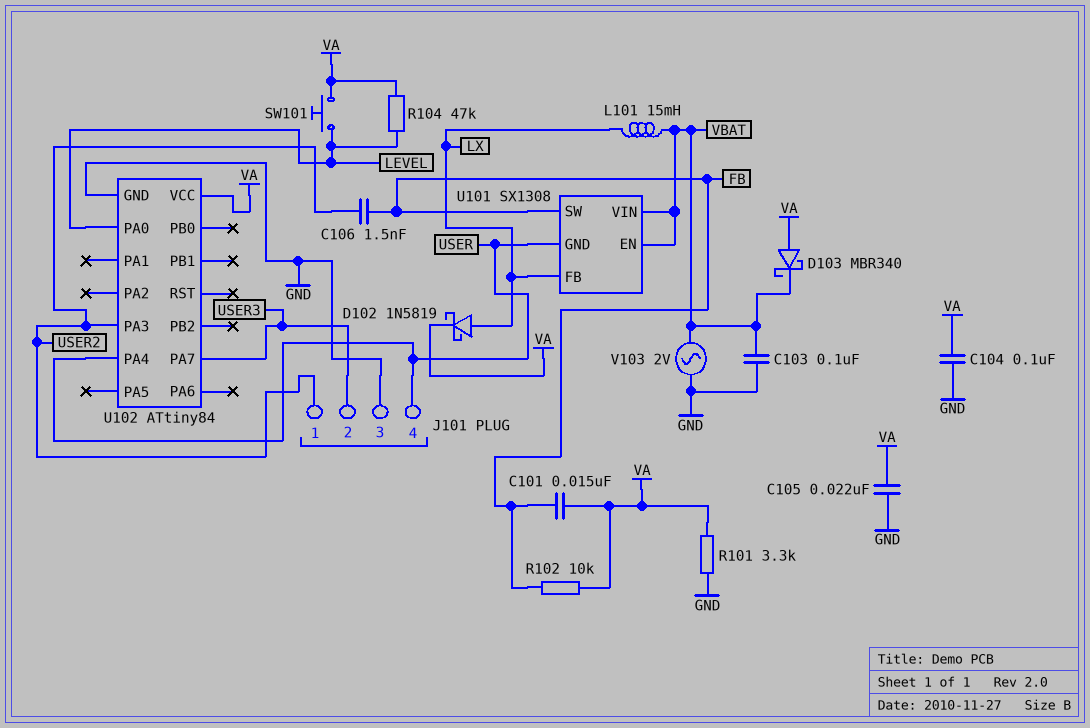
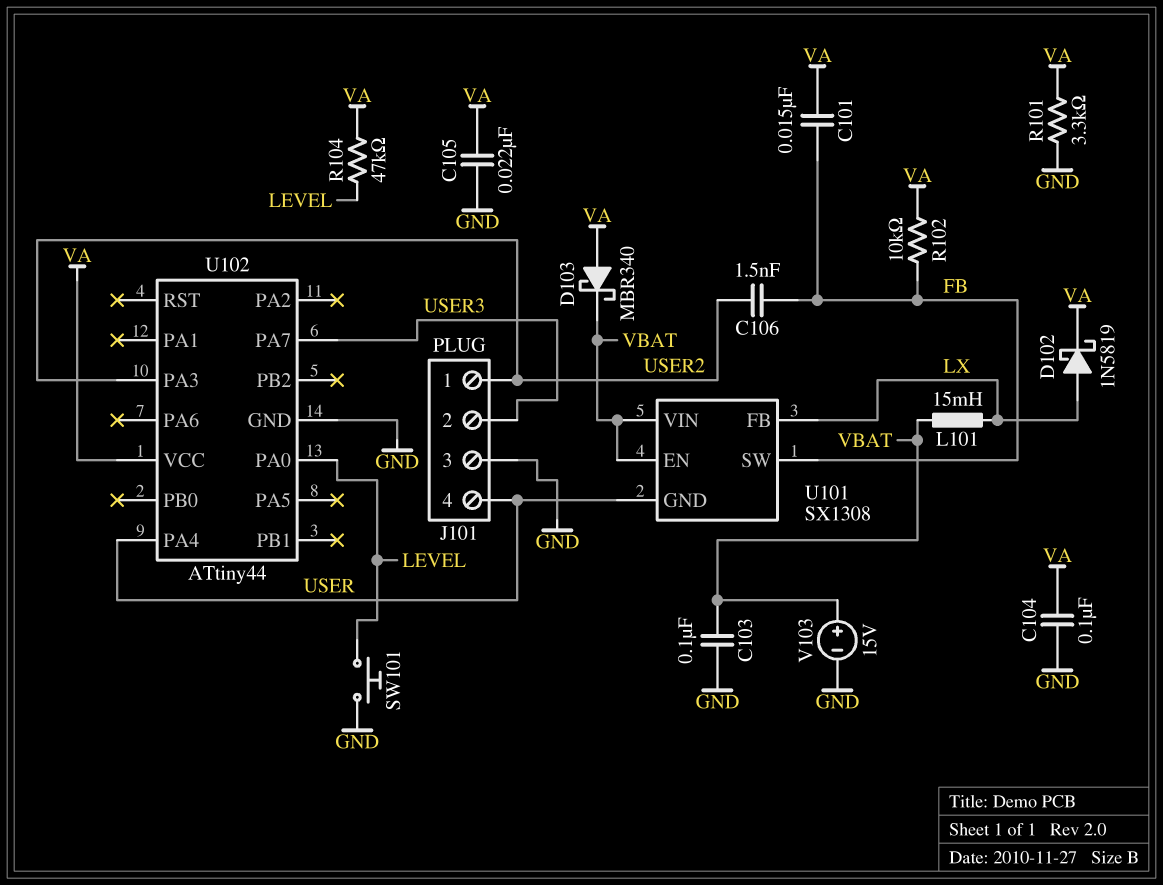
SW101: button (LEVEL, VA) -> button (GND, LEVEL)
U102: ATtiny84 -> ATtiny44
V103: AC 2V (GND, VBAT) -> 15V (plus VBAT, minus GND)

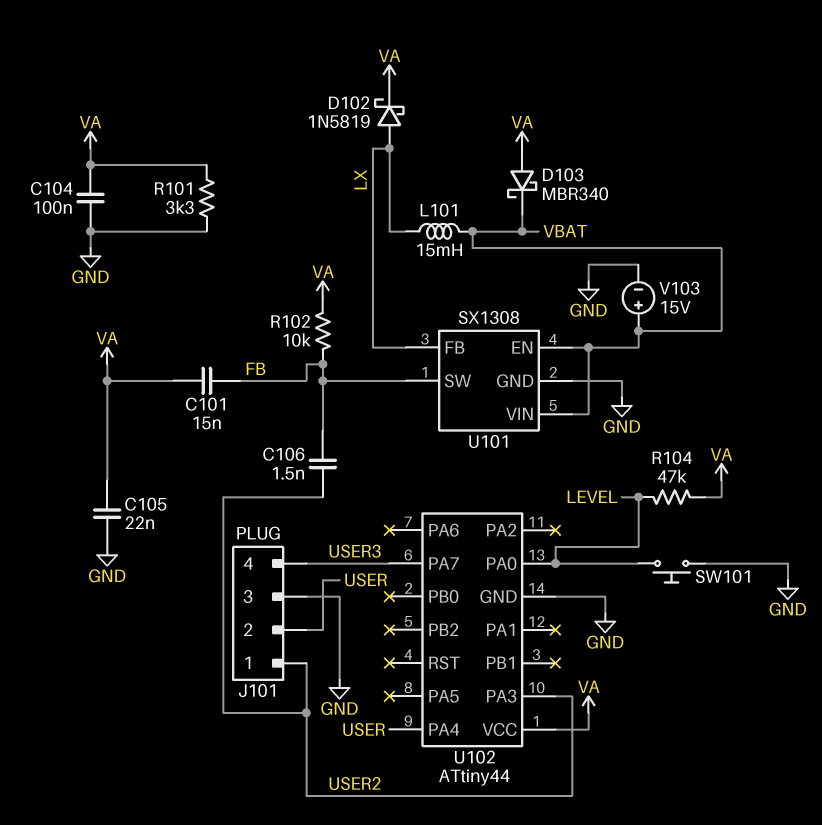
C103: 100nF (GND, VBAT) -> none
J101 pin 2: USER3 -> USER
J101 pin 4: USER -> USER3
U101 pin GND: USER -> GND

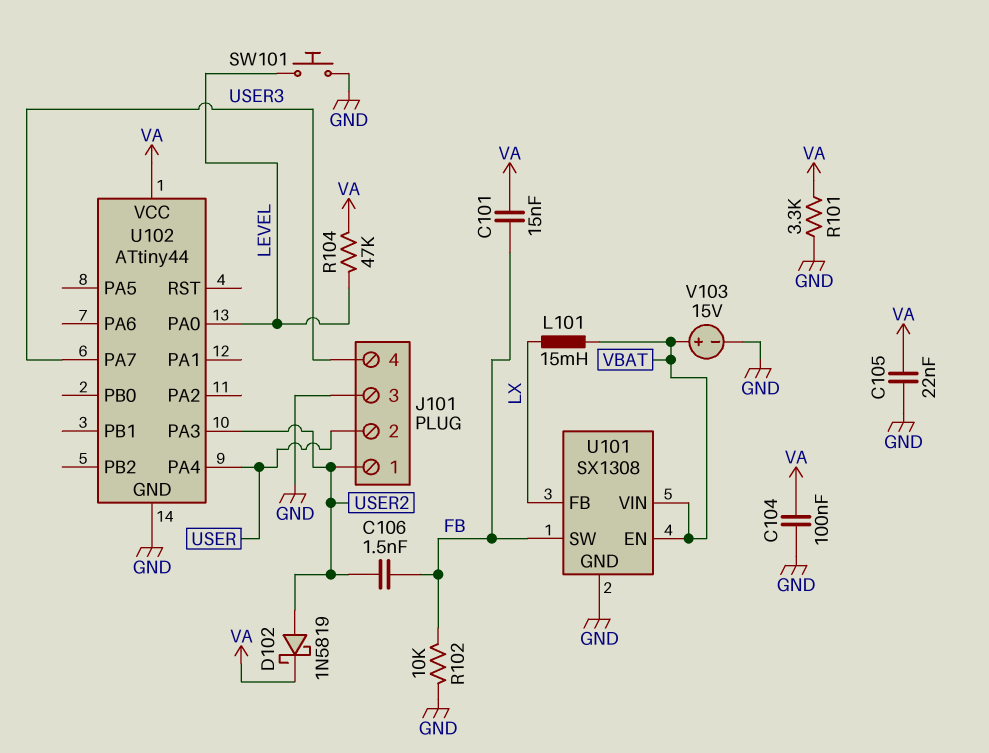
D102: schottky 1N5819 (A LX, K VA) -> schottky 1N5819 (A USER2, K VA)
D103: schottky MBR340 (A VA, K VBAT) -> none
R102: 10k (FB, VA) -> 10k (FB, GND)

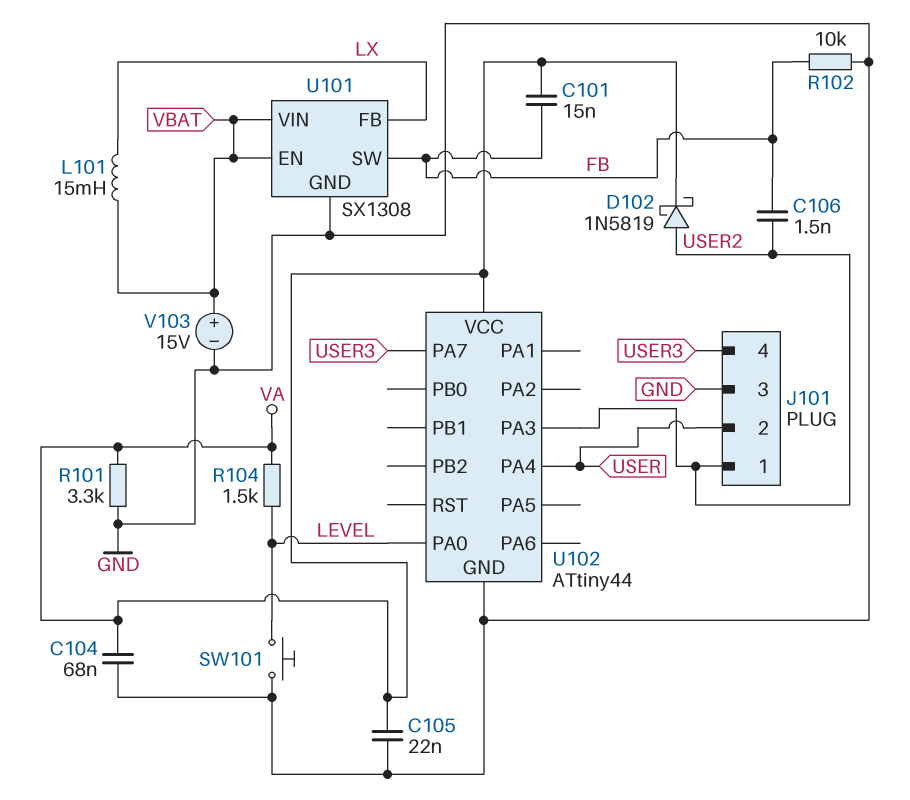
C104: 100nF (GND, VA) -> 68nF (GND, VA)
R104: 47k (LEVEL, VA) -> 1.5k (LEVEL, VA)

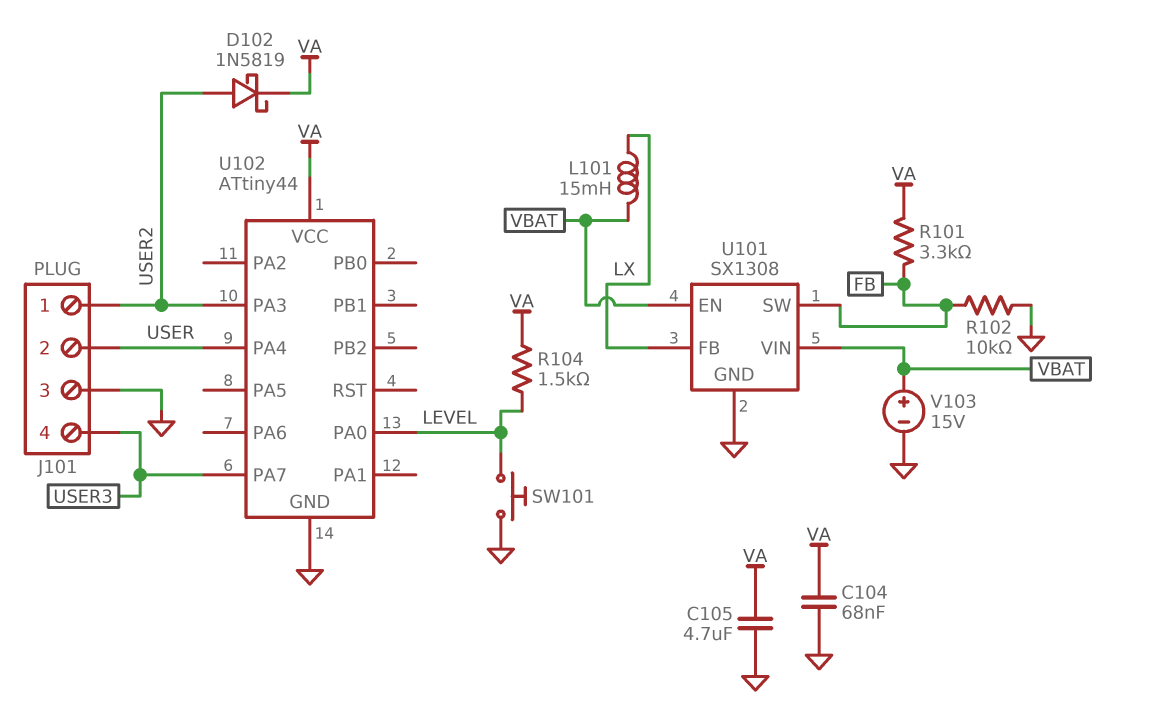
C101: 15nF (FB, VA) -> none
C105: 22nF (GND, VA) -> 4.7uF (GND, VA)
C106: 1.5nF (FB, USER2) -> none
R101: 3.3k (GND, VA) -> 3.3k (FB, VA)

